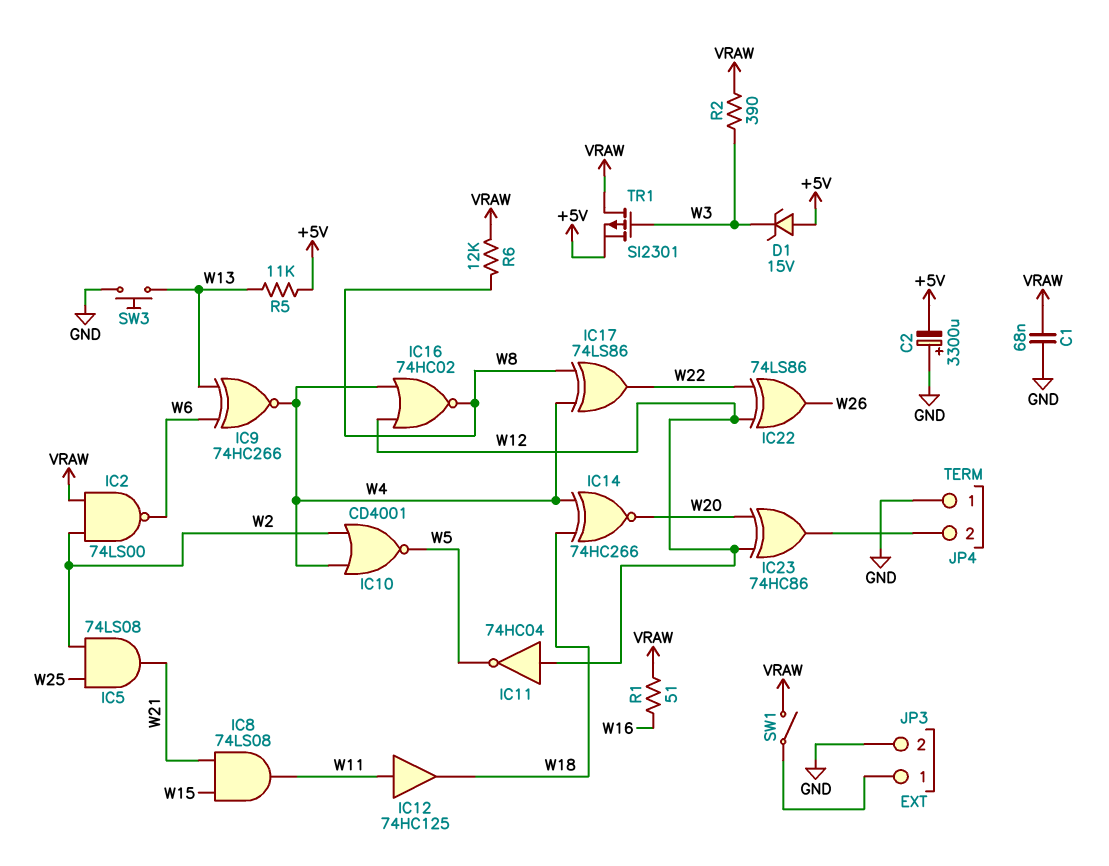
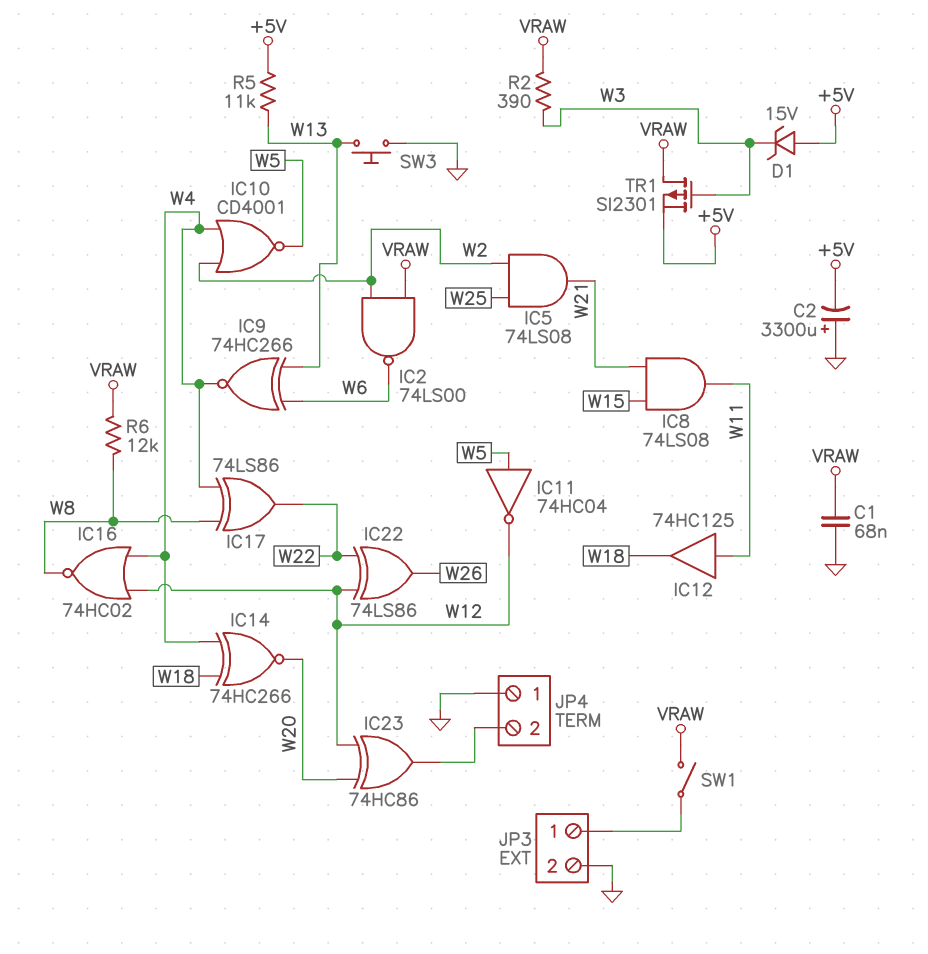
IC11: NOT 74HC04 (in W12, out W5) -> NOT 74HC04 (in W5, out W12)
R1: 51 (VRAW, W16) -> none

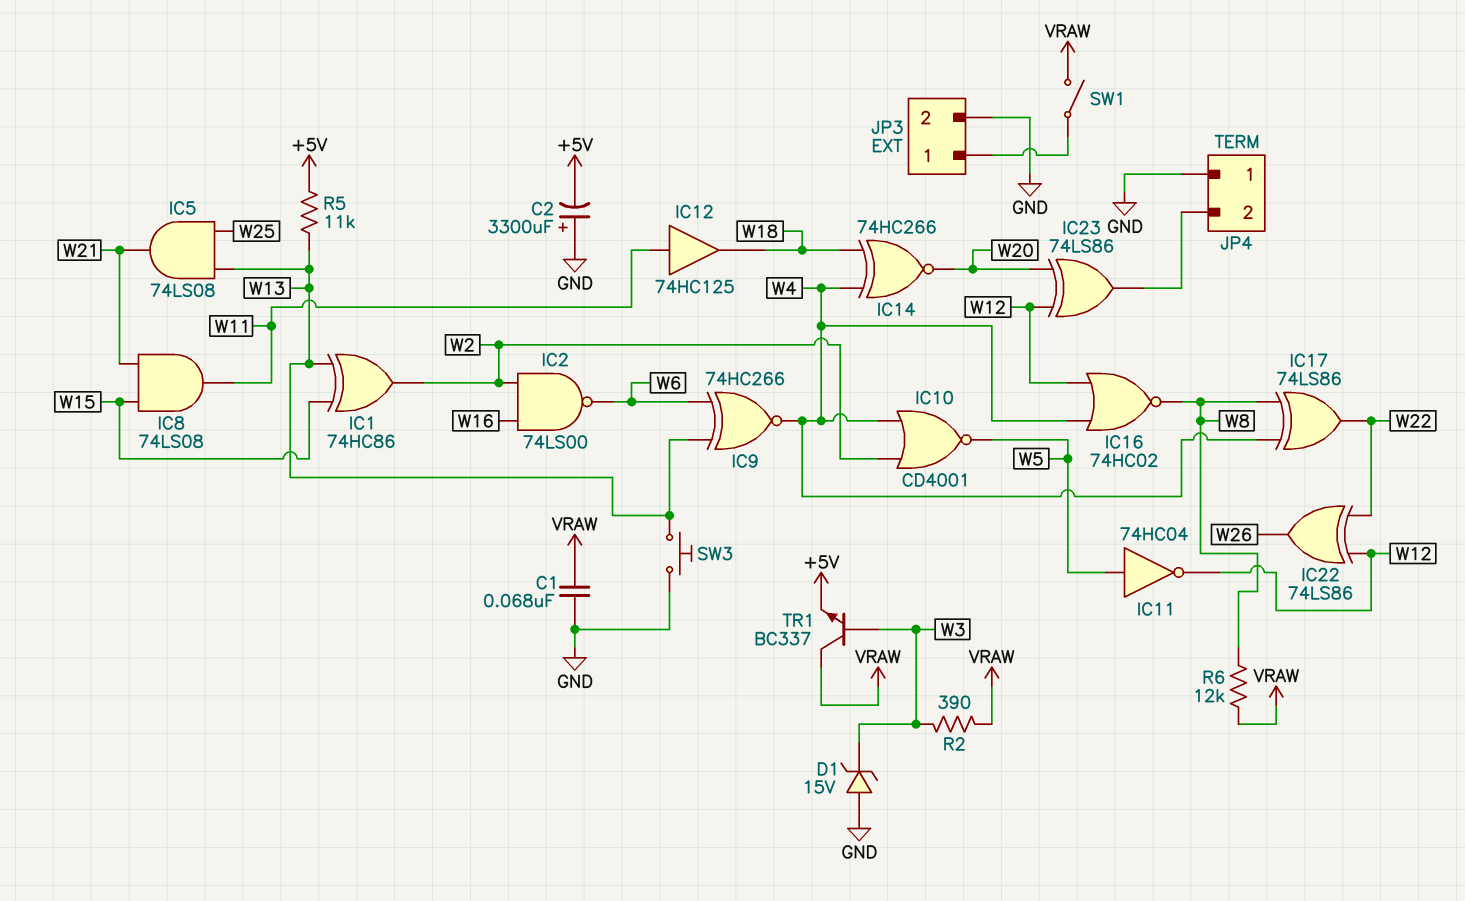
D1: zener 15V (A +5V, K W3) -> zener 15V (A GND, K W3)
IC1: none -> XOR 74HC86 (in W13, in W15, out W2)
IC2: NAND 74LS00 (in VRAW, in W2, out W6) -> NAND 74LS00 (in W2, in W16, out W6)
IC5: AND 74LS08 (in W2, in W25, out W21) -> AND 74LS08 (in W13, in W25, out W21)
IC23: XOR 74HC86 (in W12, in W20, out JP4/2) -> XOR 74LS86 (in W12, in W20, out JP4/2)
TR1: PMOS SI2301 (G W3, D VRAW, S +5V) -> NPN BC337 (B W3, C VRAW, E +5V)

